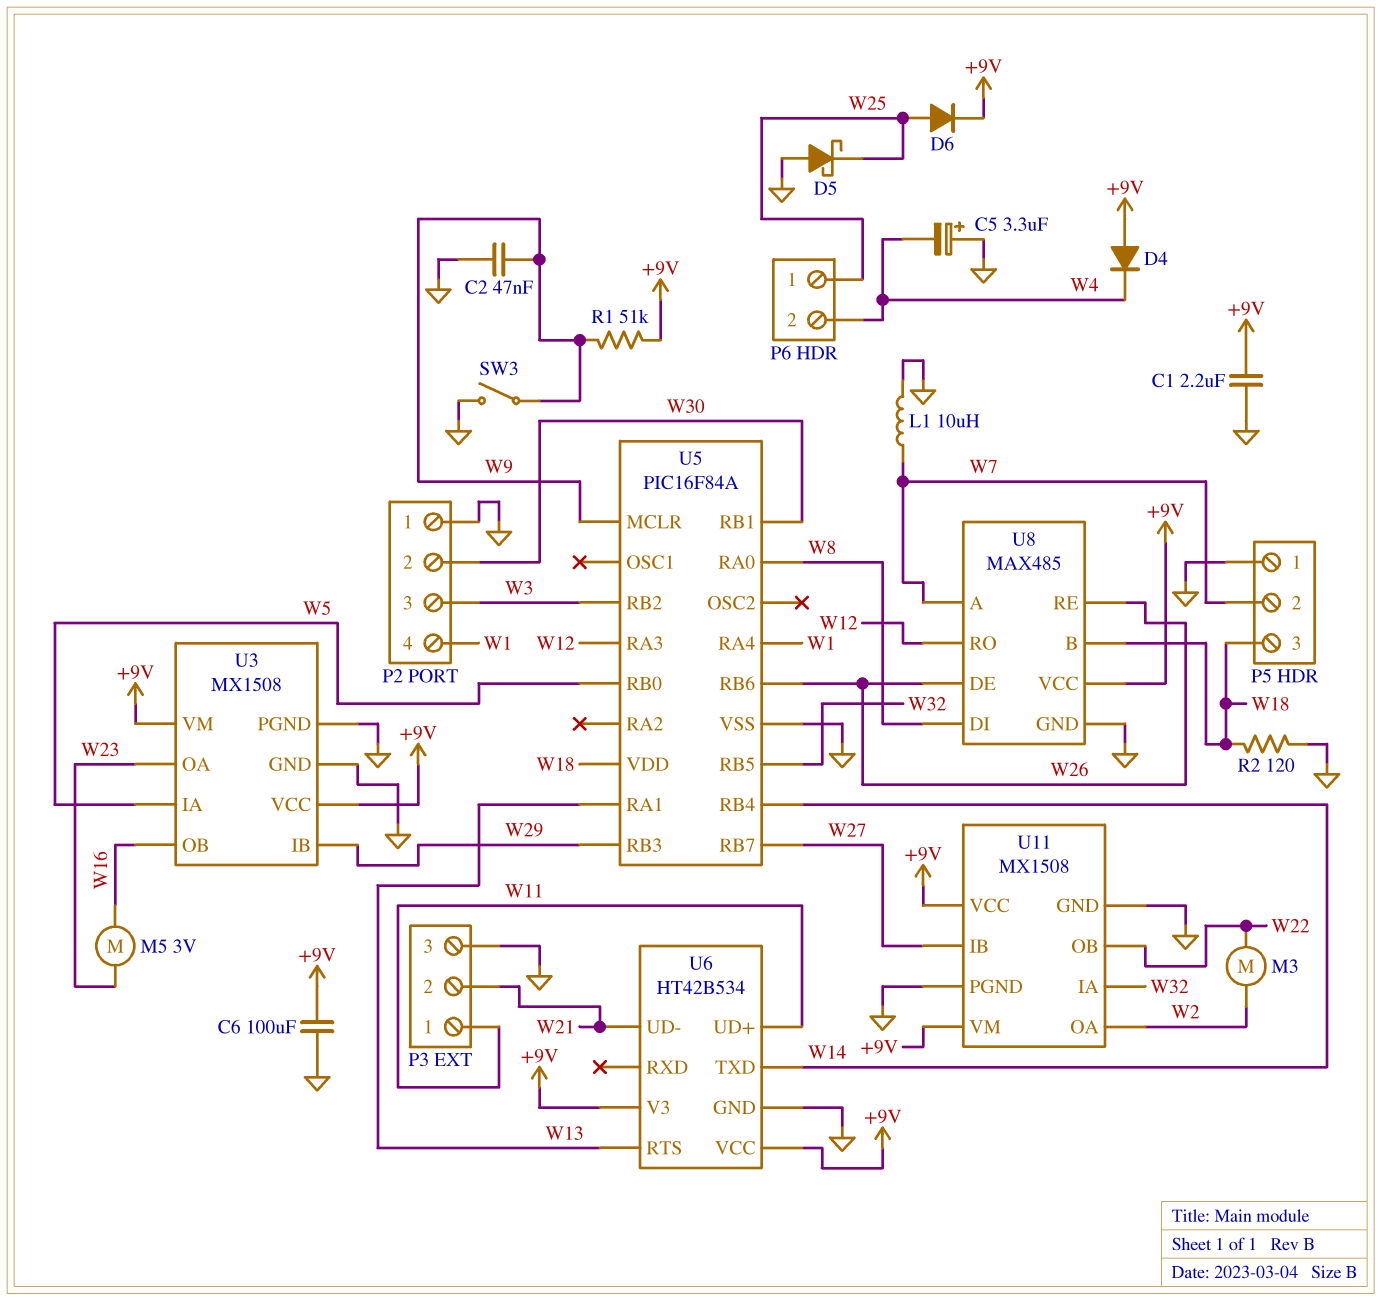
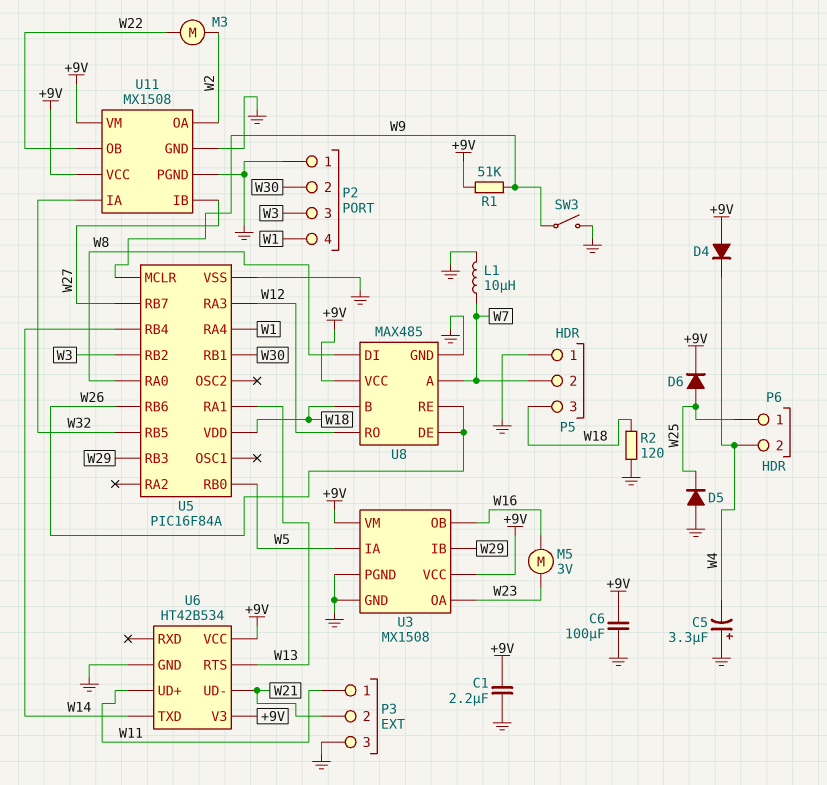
C2: 47nF (GND, W9) -> none
D5: schottky (A GND, K W25) -> diode (A GND, K W25)

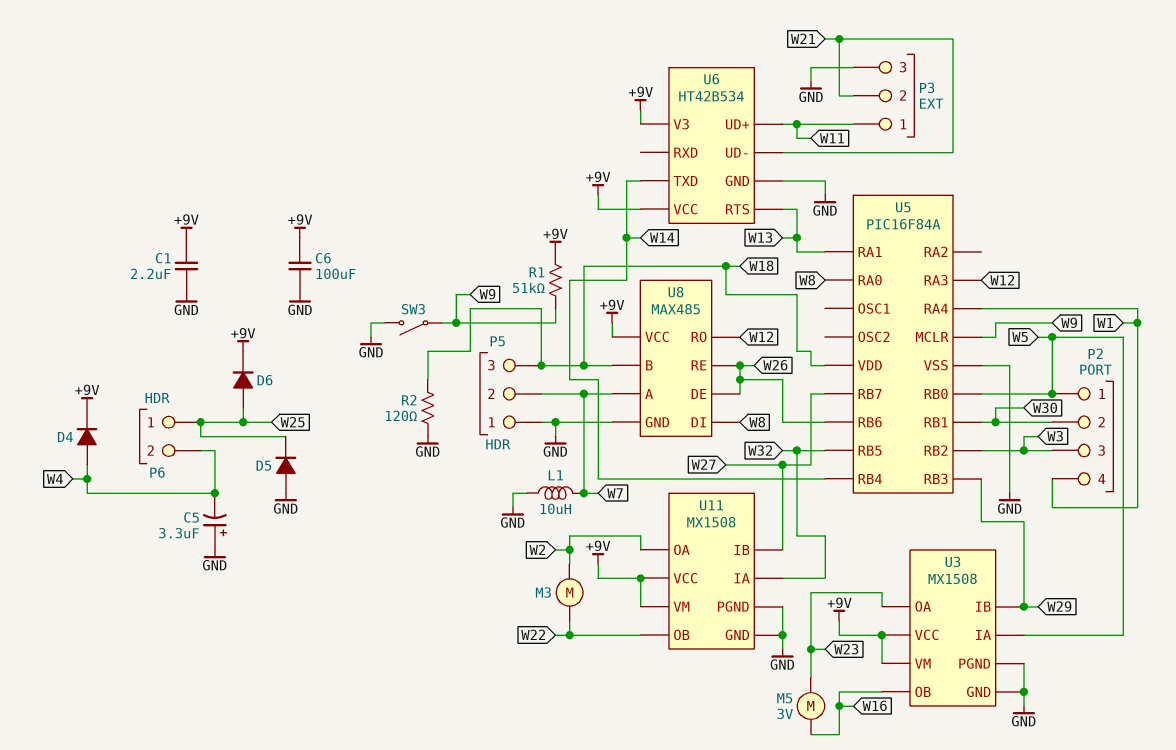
D4: diode (A +9V, K W4) -> diode (A W4, K +9V)
P2 pin 1: GND -> W5

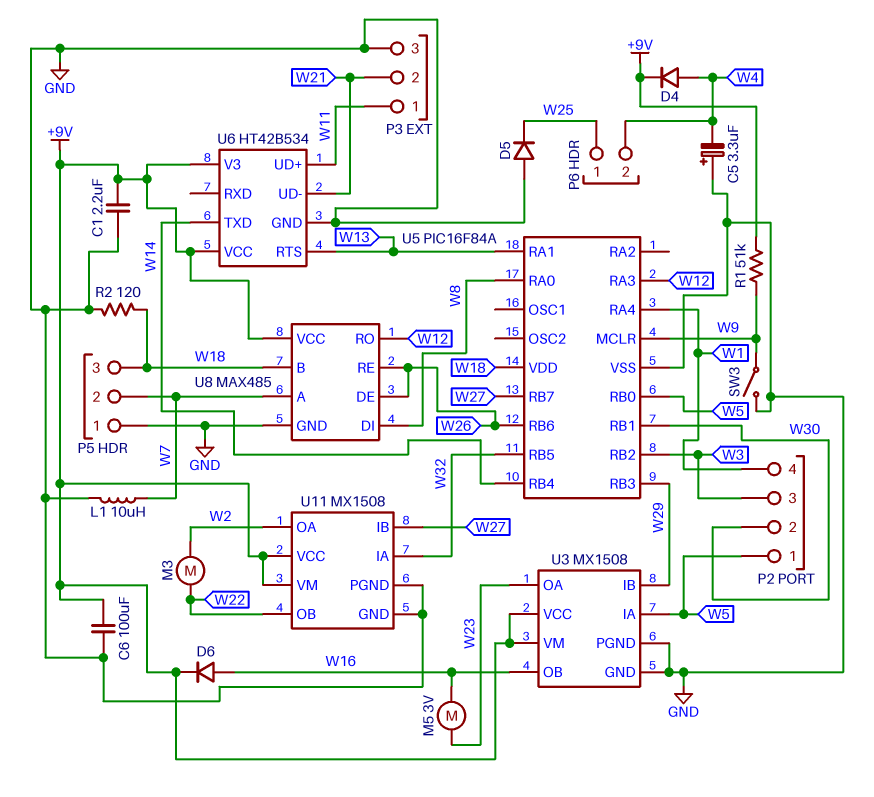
D6: diode (A W25, K +9V) -> diode (A W16, K +9V)

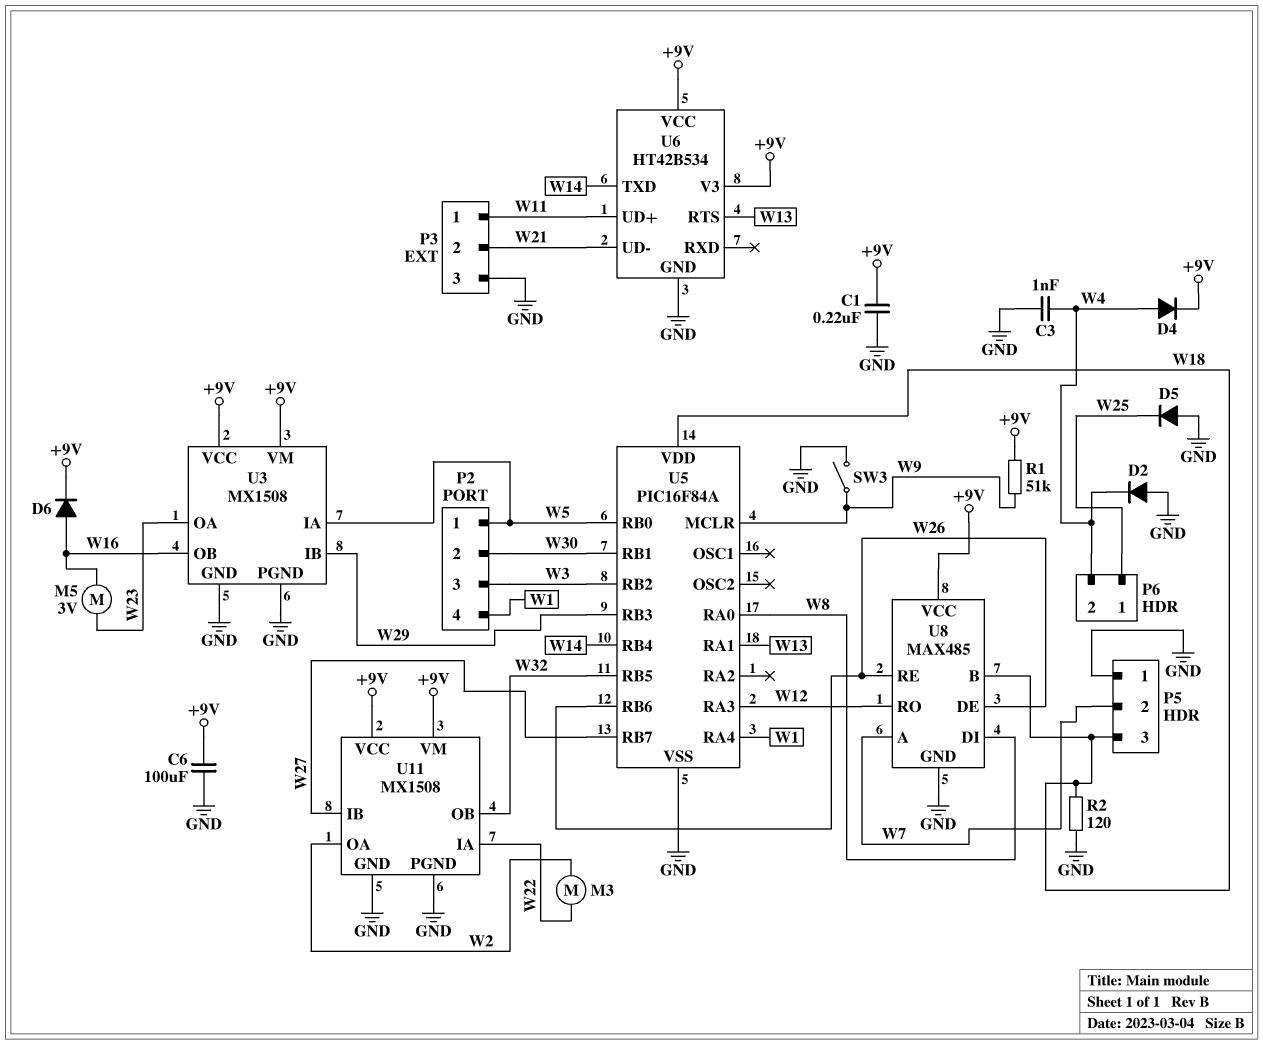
C1: 2.2uF (+9V, GND) -> 220nF (+9V, GND)
C3: none -> 1nF (GND, W4)
C5: 3.3uF (plus GND, minus W4) -> none
D2: none -> diode (A GND, K W4)
L1: 10uH (GND, W7) -> none
U11 pin IA: W32 -> W22
U11 pin OB: W22 -> W32

